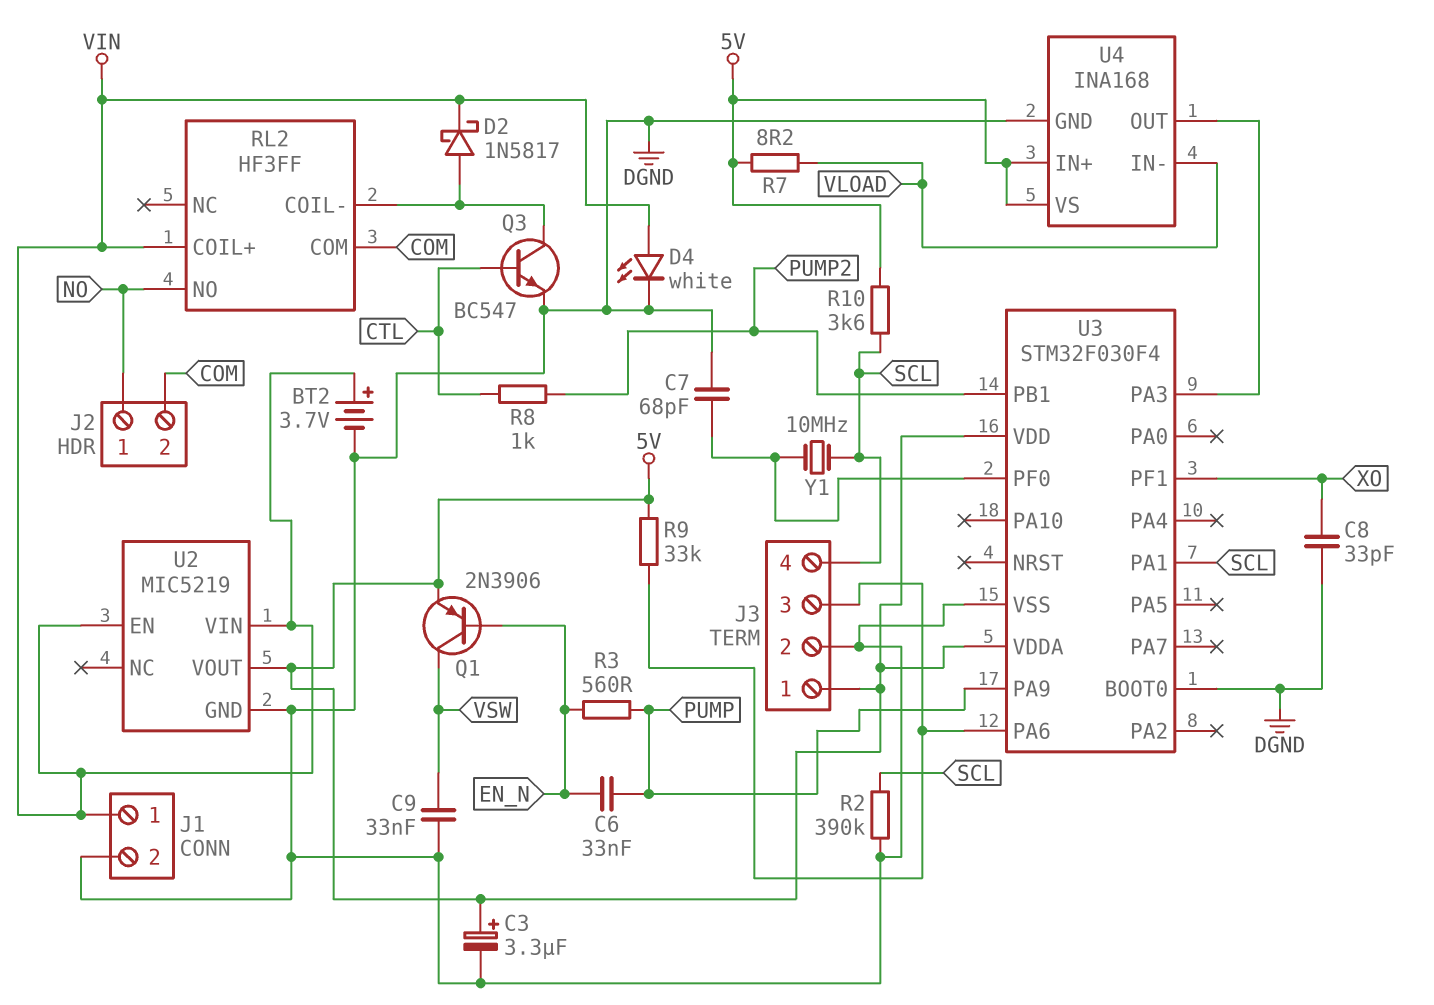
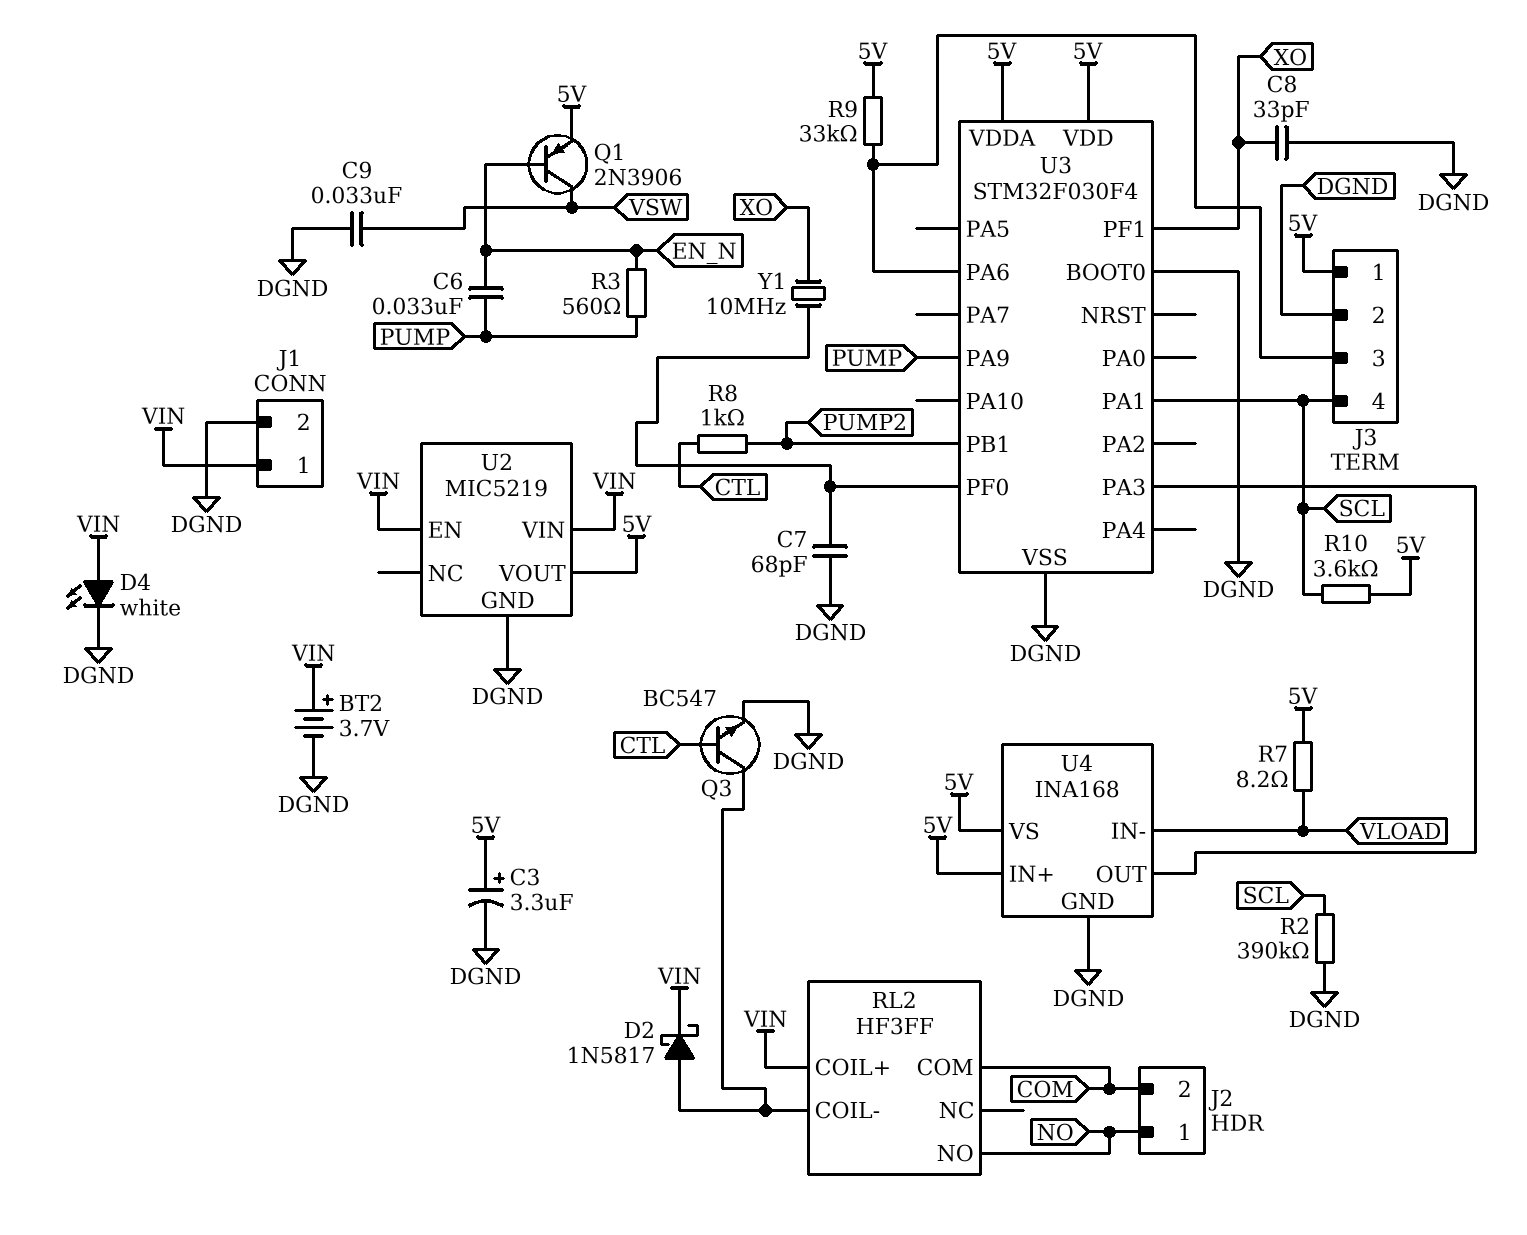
Y1: 10MHz (SCL, U3/PF0) -> 10MHz (U3/PF0, XO)

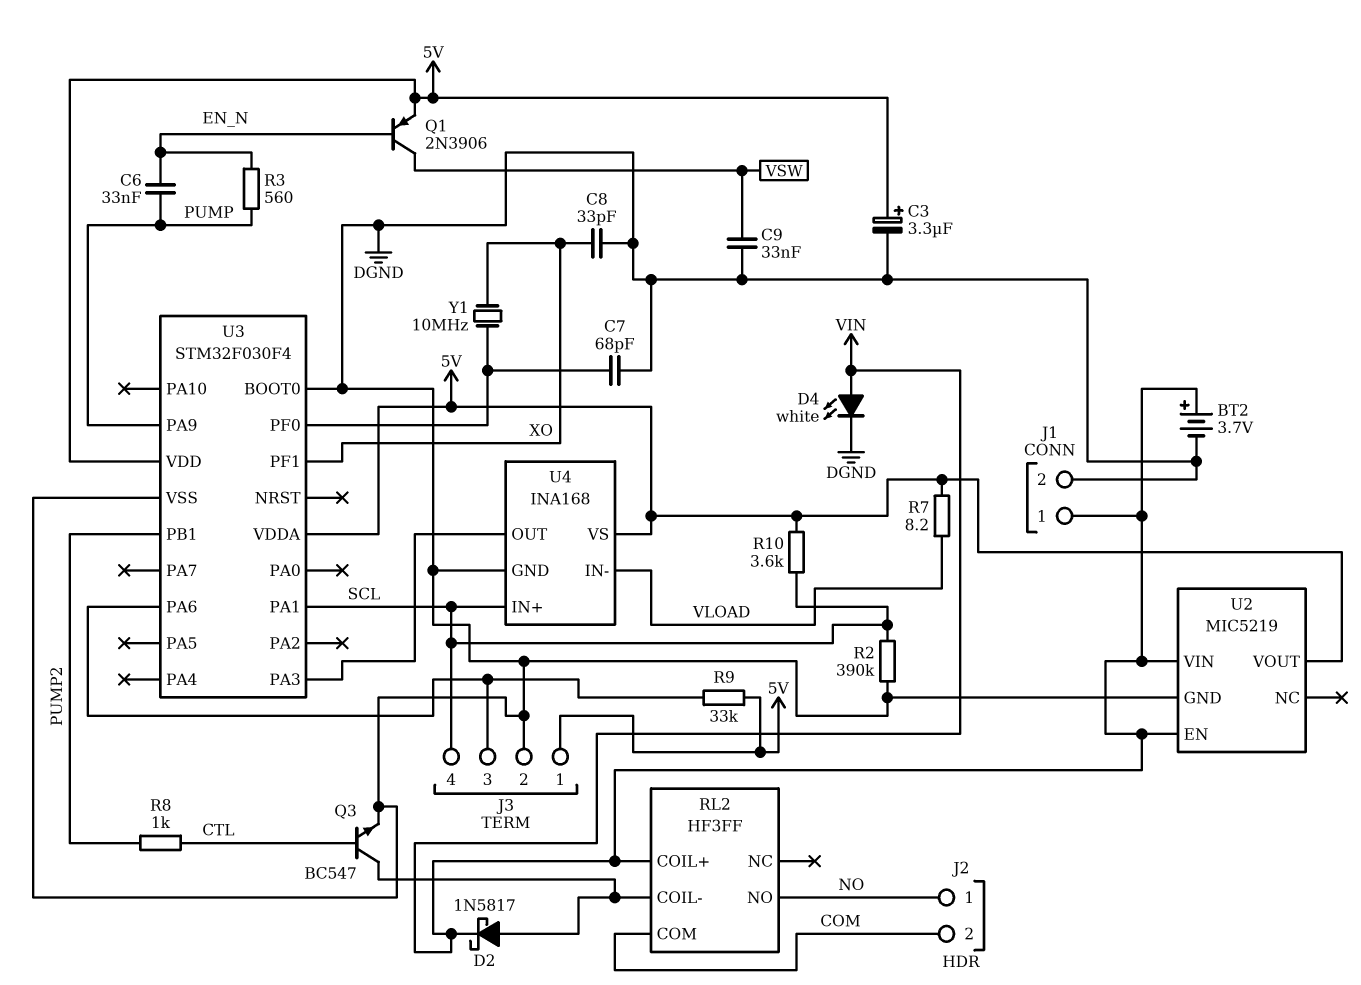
U4 pin IN+: 5V -> SCL

